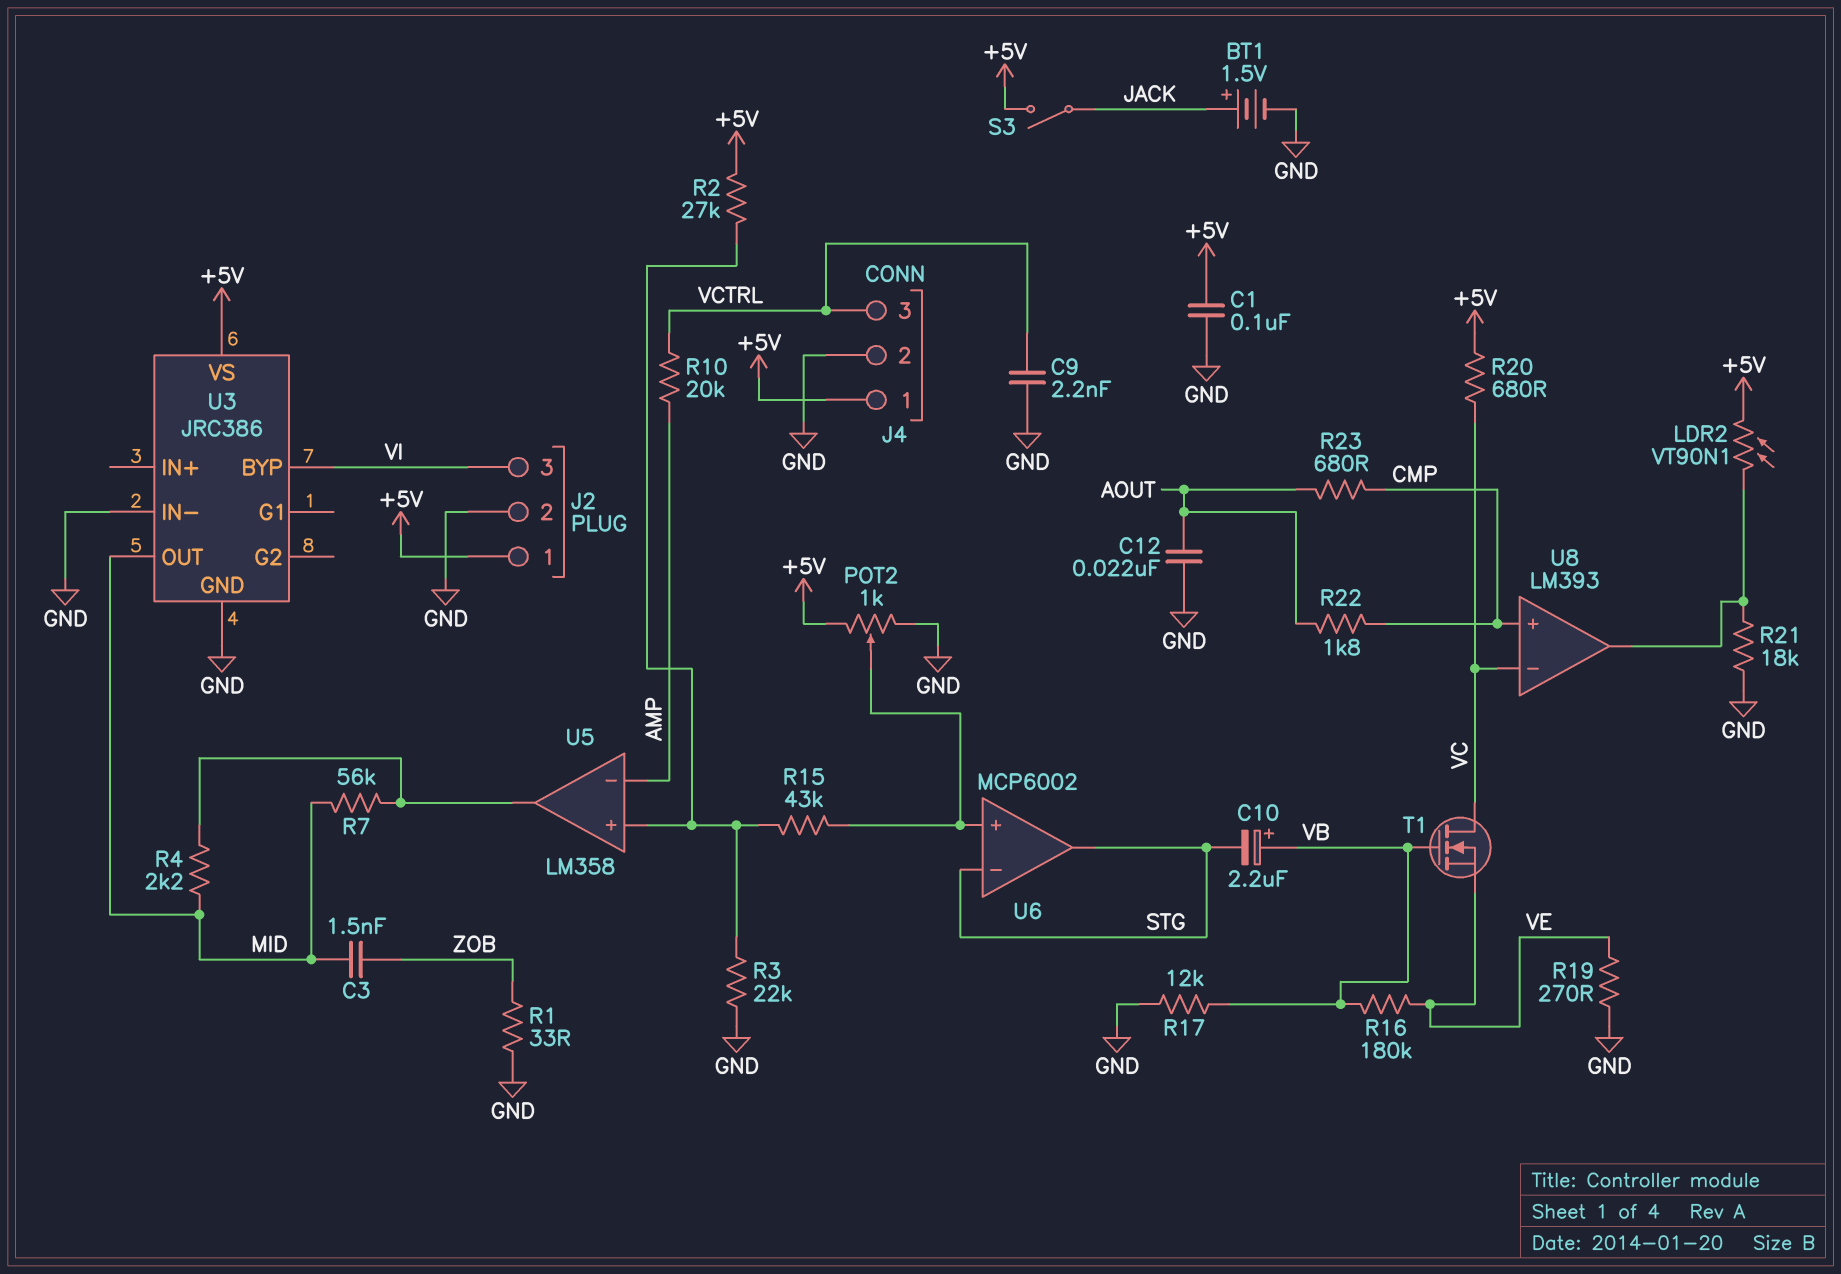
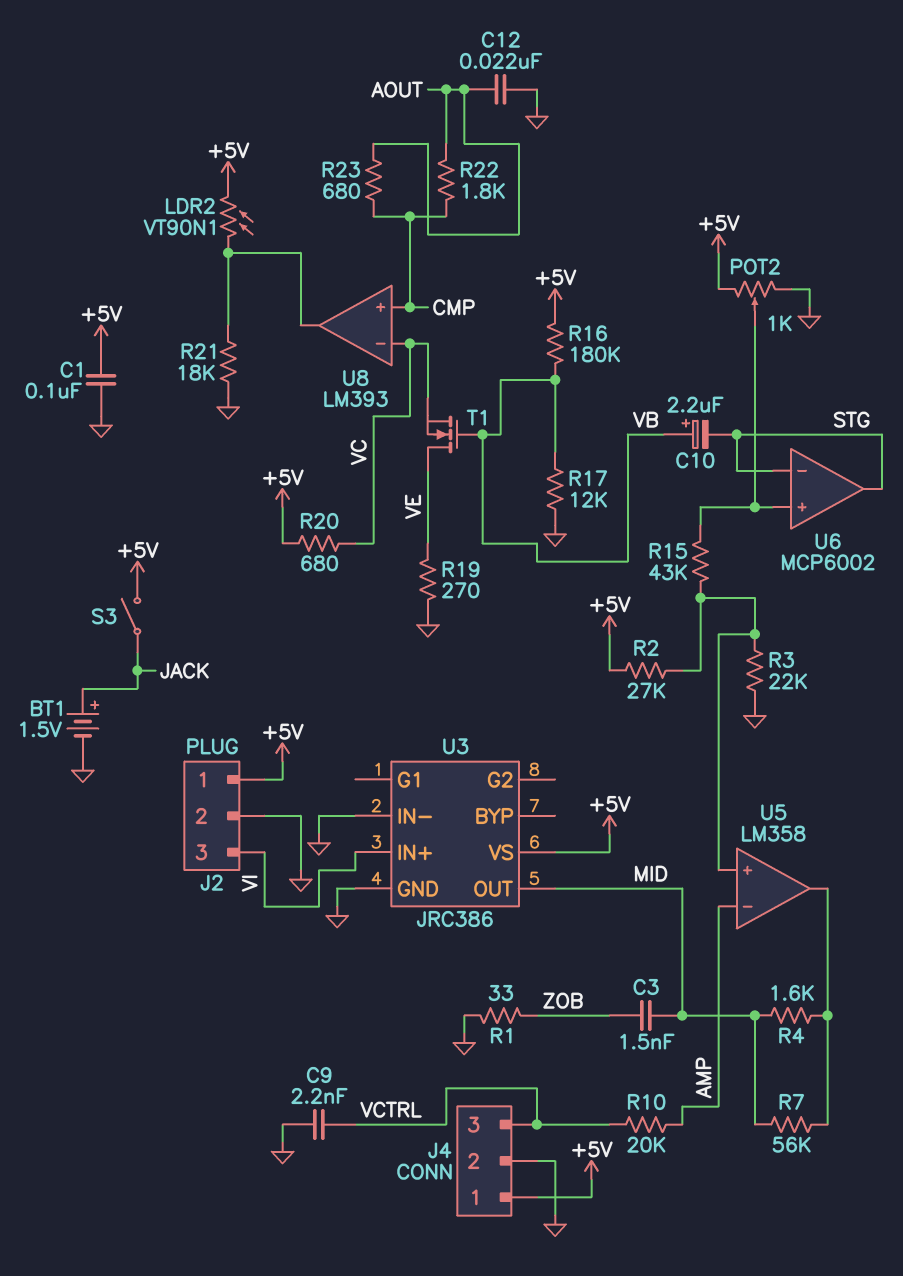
R4: 2.2k (MID, U5/out) -> 1.6k (MID, U5/out)
R16: 180k (VB, VE) -> 180k (+5V, VB)
T1: NMOS (G VB, D VC, S VE) -> NMOS (G VB, D VE, S VC)
U3 pin BYP: VI -> none
U3 pin IN+: none -> VI

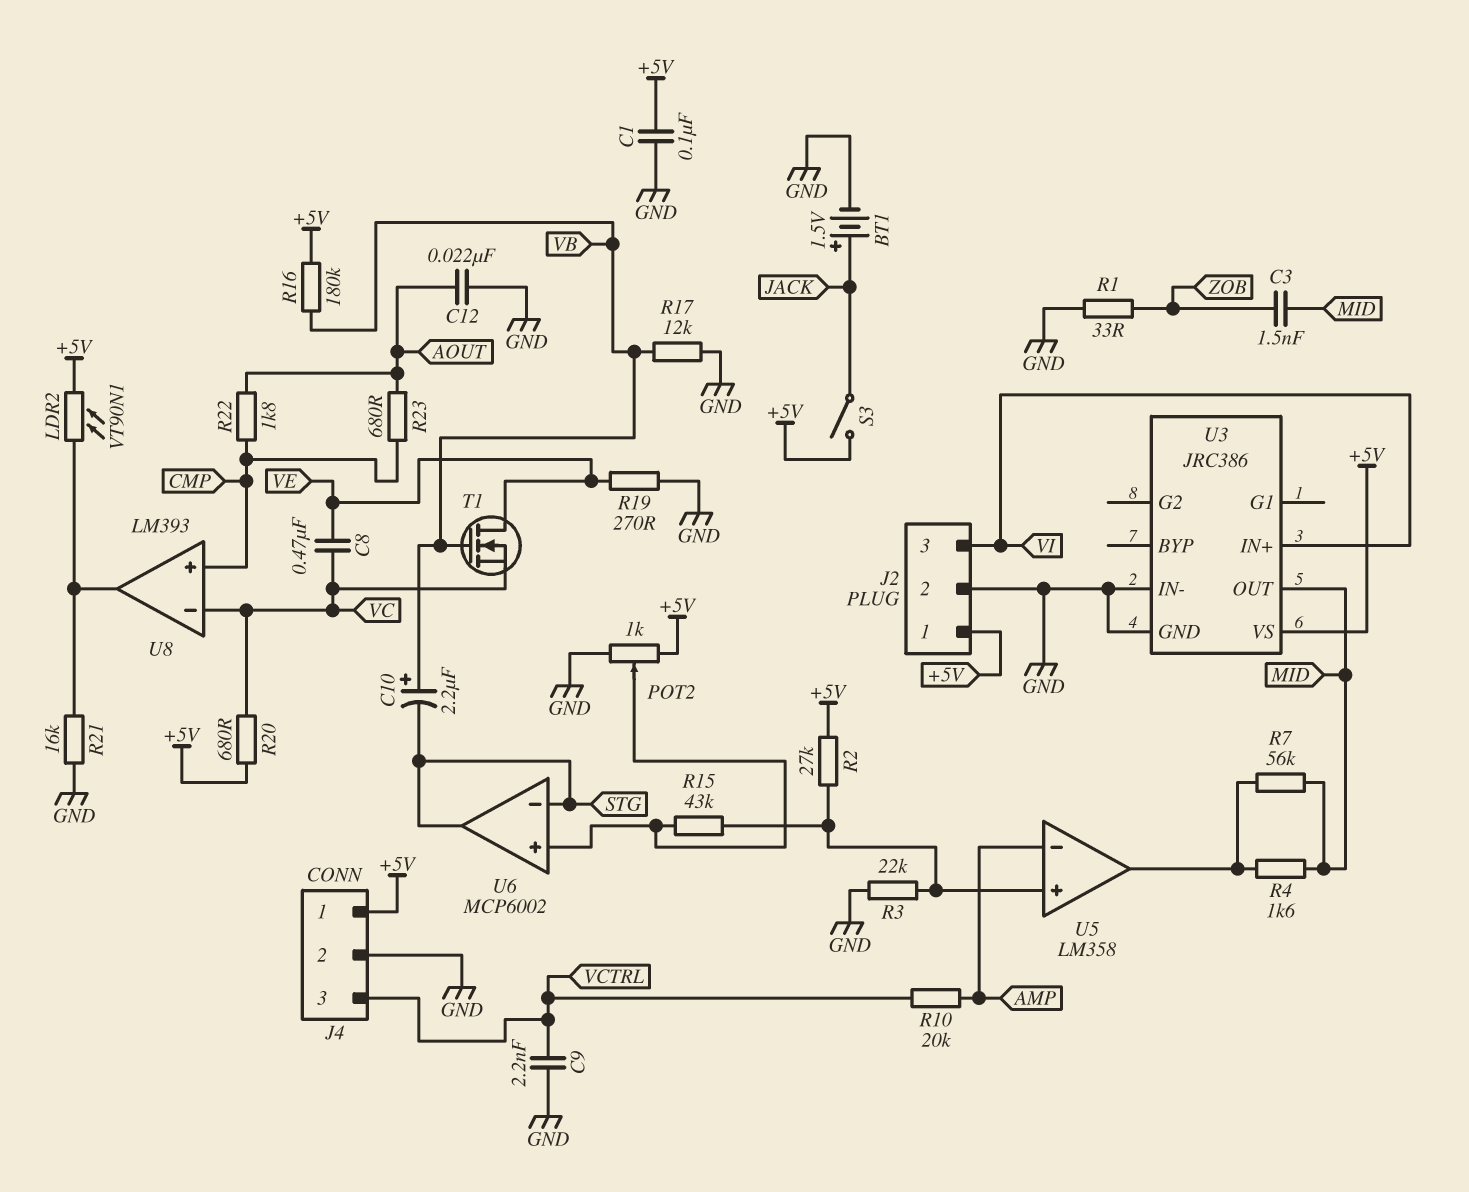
C8: none -> 470nF (VC, VE)
R21: 18k (GND, U8/out) -> 16k (GND, U8/out)

